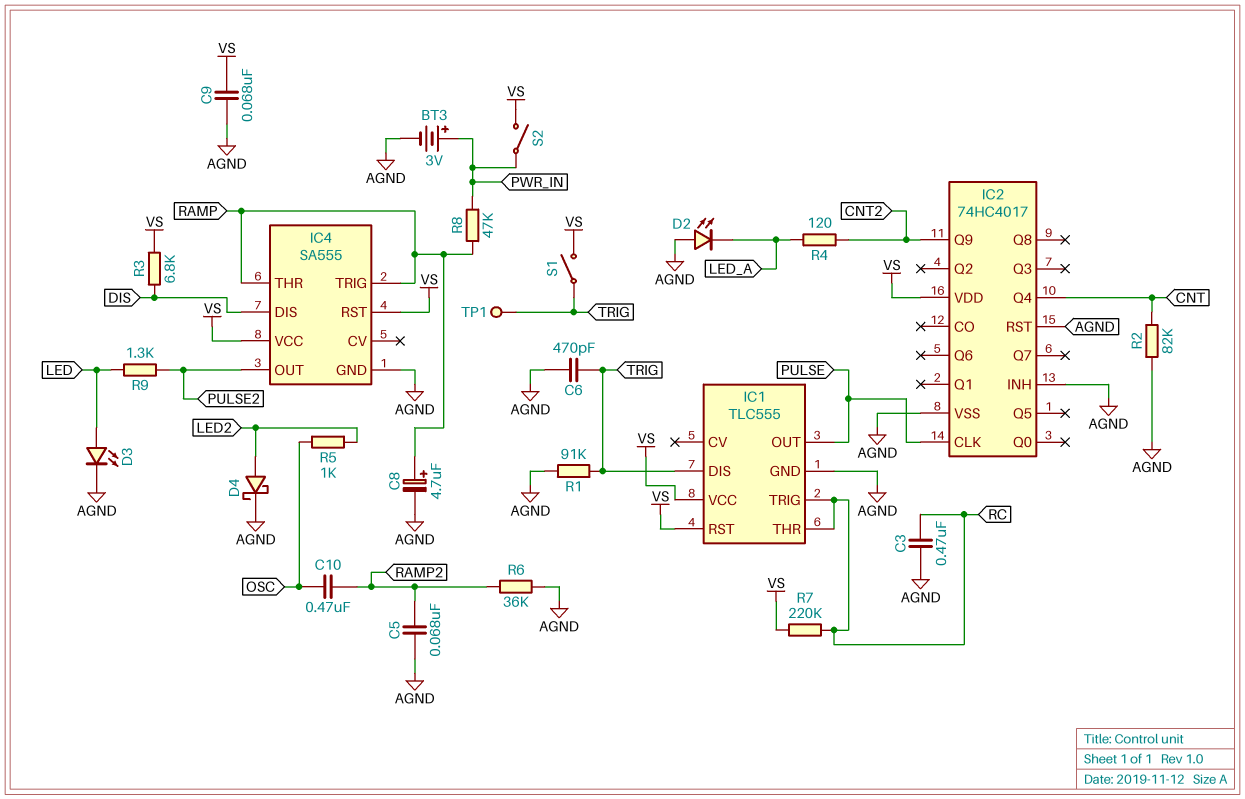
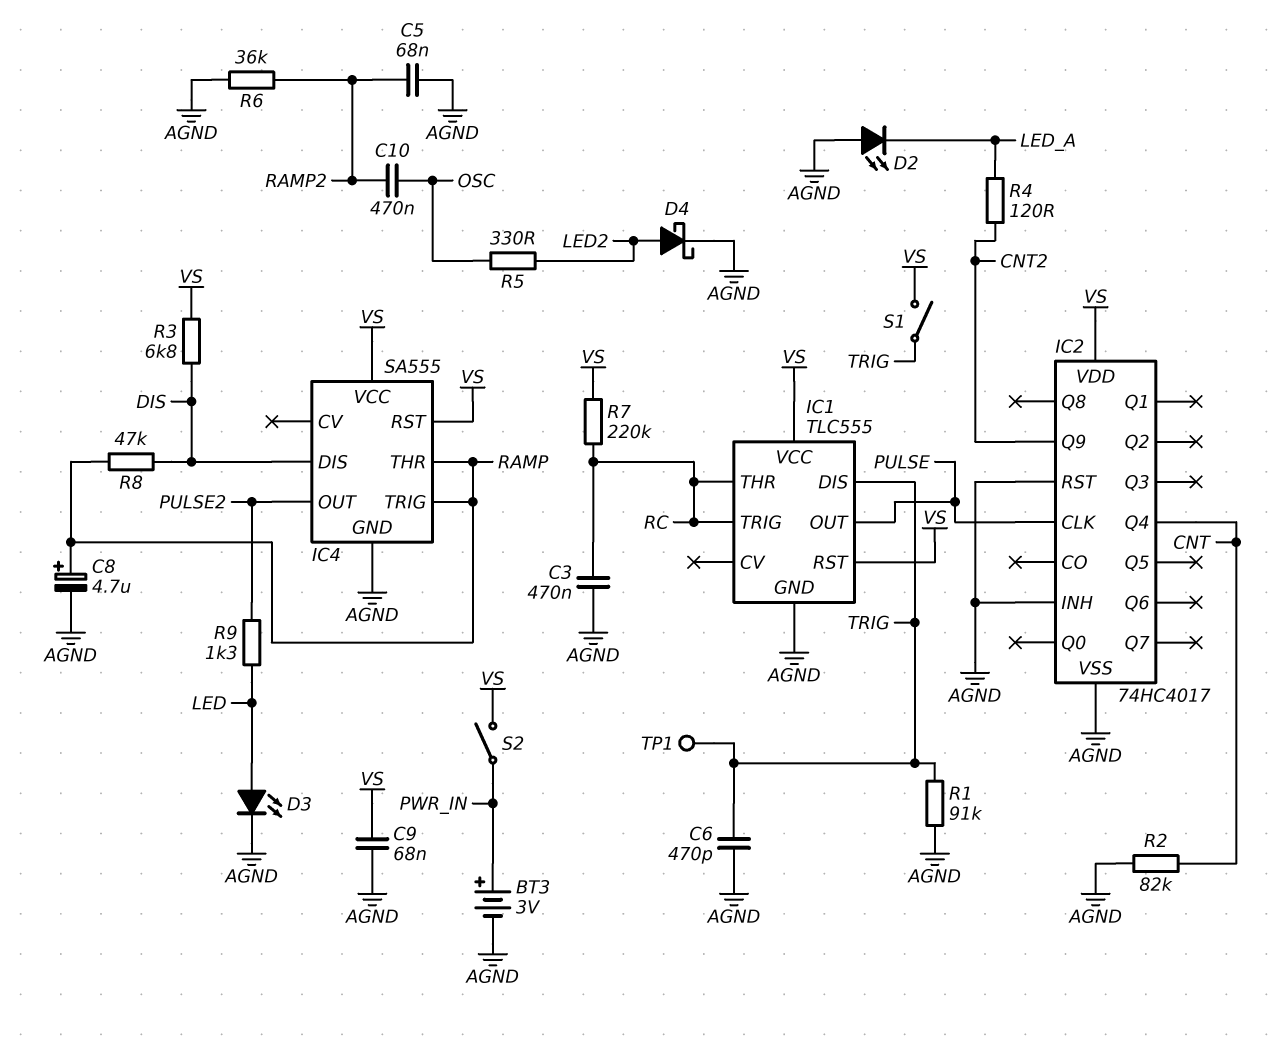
R5: 1k (LED2, OSC) -> 330 (LED2, OSC)
R8: 47k (PWR_IN, RAMP) -> 47k (DIS, RAMP)

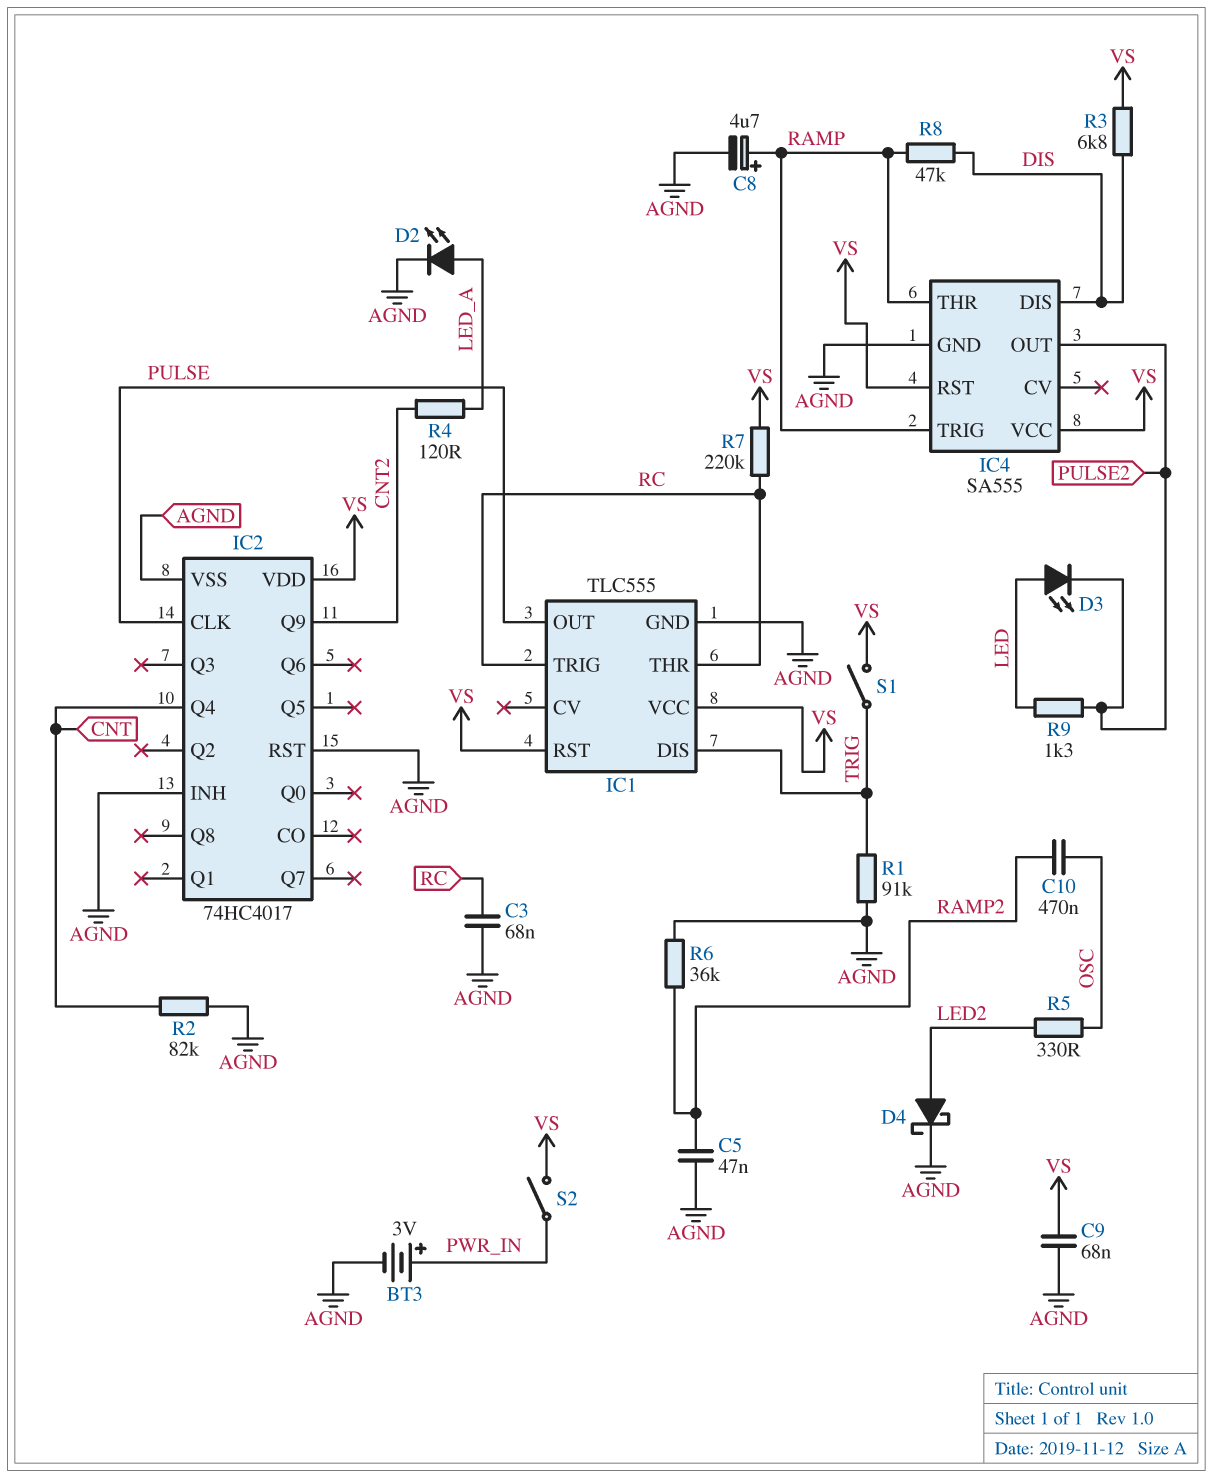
C3: 470nF (AGND, RC) -> 68nF (AGND, RC)
C5: 68nF (AGND, RAMP2) -> 47nF (AGND, RAMP2)
C6: 470pF (AGND, TRIG) -> none
D2: LED (A AGND, K LED_A) -> LED (A LED_A, K AGND)
D3: LED (A LED, K AGND) -> LED (A LED, K PULSE2)
TP1: test point (TRIG) -> none

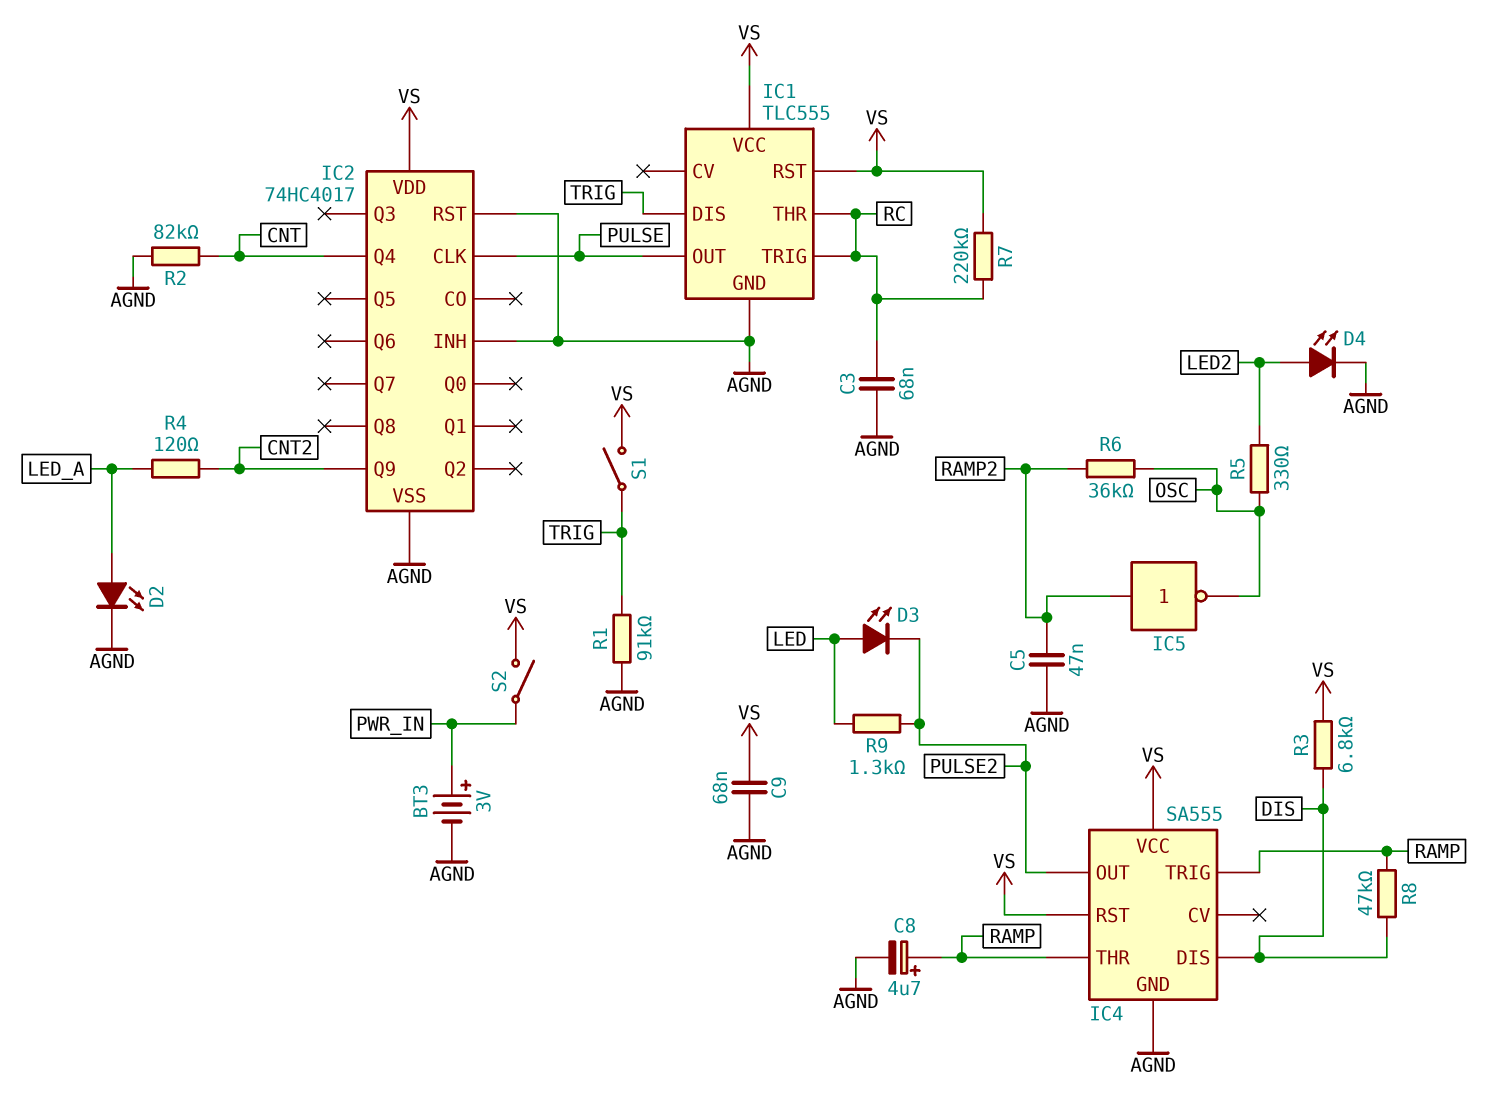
C10: 470nF (OSC, RAMP2) -> none
D4: schottky (A LED2, K AGND) -> LED (A LED2, K AGND)
IC5: none -> NOT (in RAMP2, out OSC)
R6: 36k (AGND, RAMP2) -> 36k (OSC, RAMP2)

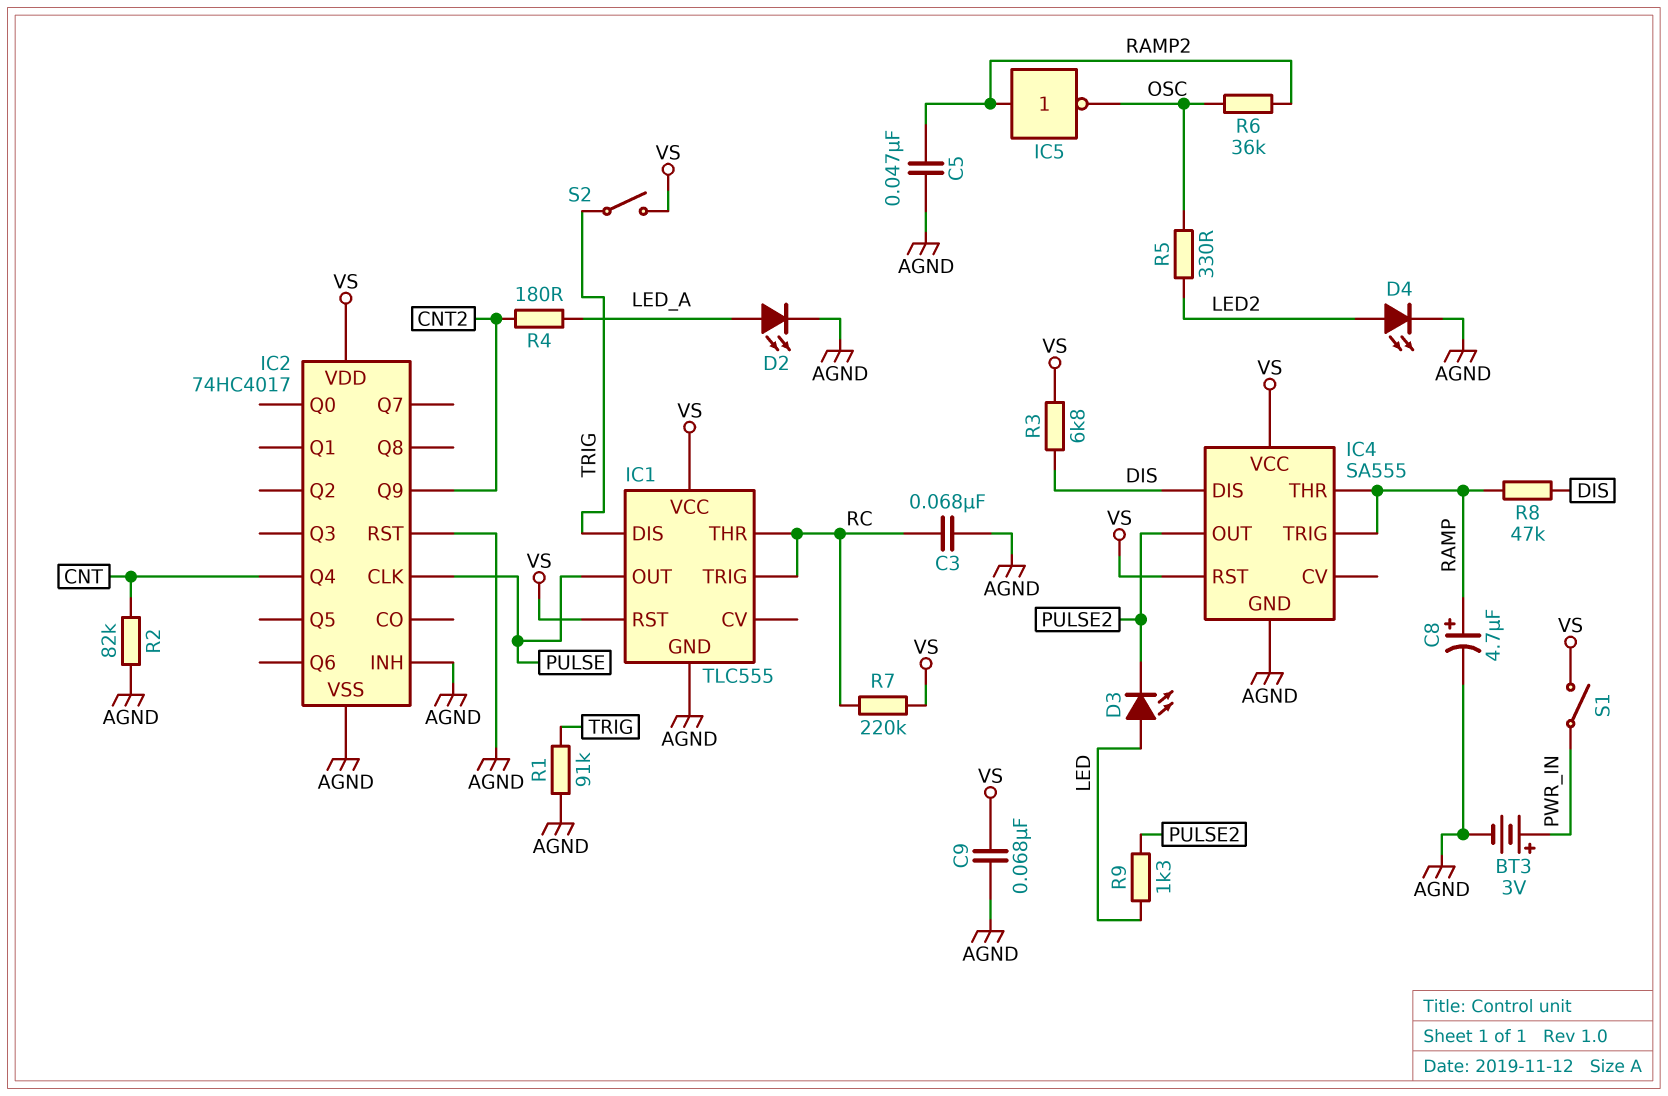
R4: 120 (CNT2, LED_A) -> 180 (CNT2, LED_A)
S1: switch (TRIG, VS) -> switch (PWR_IN, VS)
S2: switch (PWR_IN, VS) -> switch (TRIG, VS)

